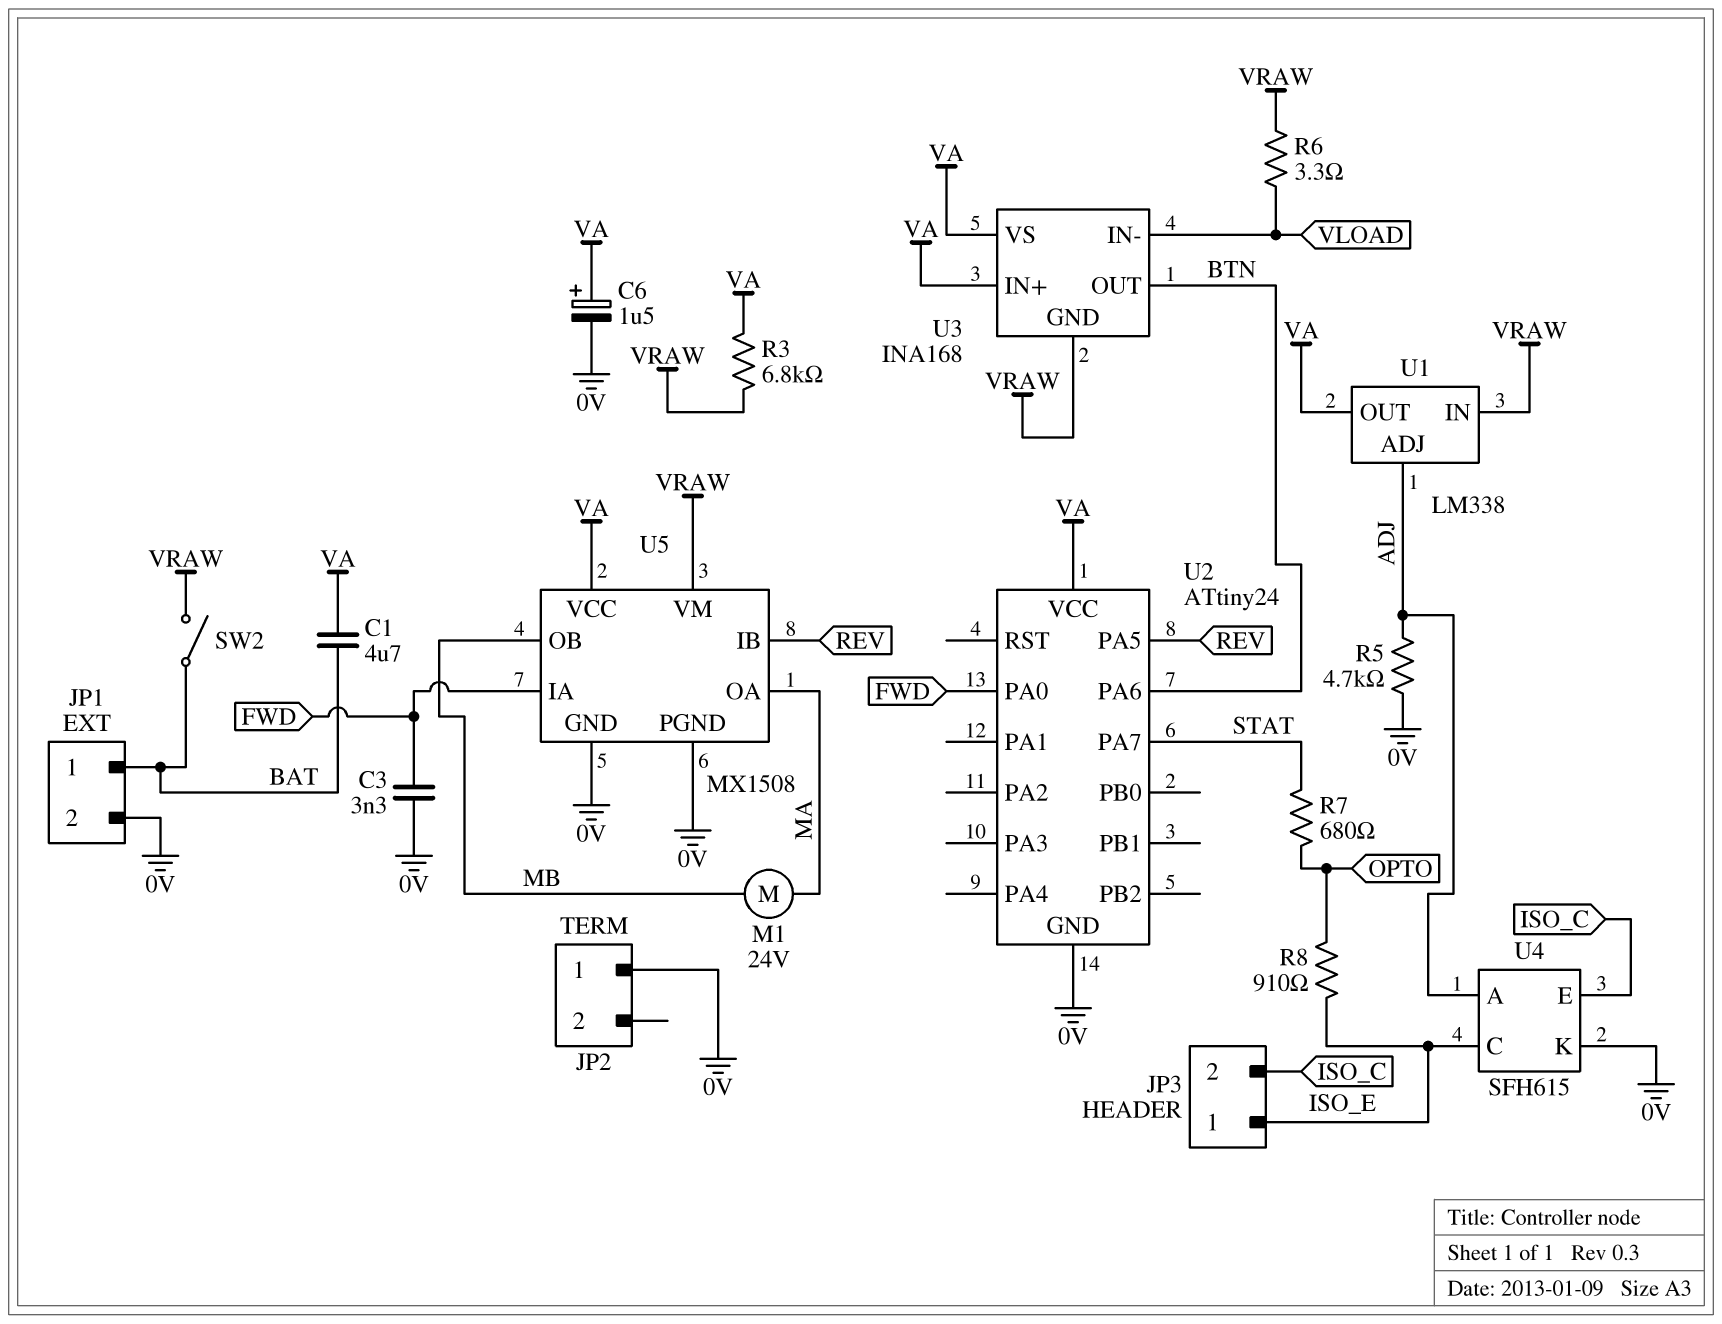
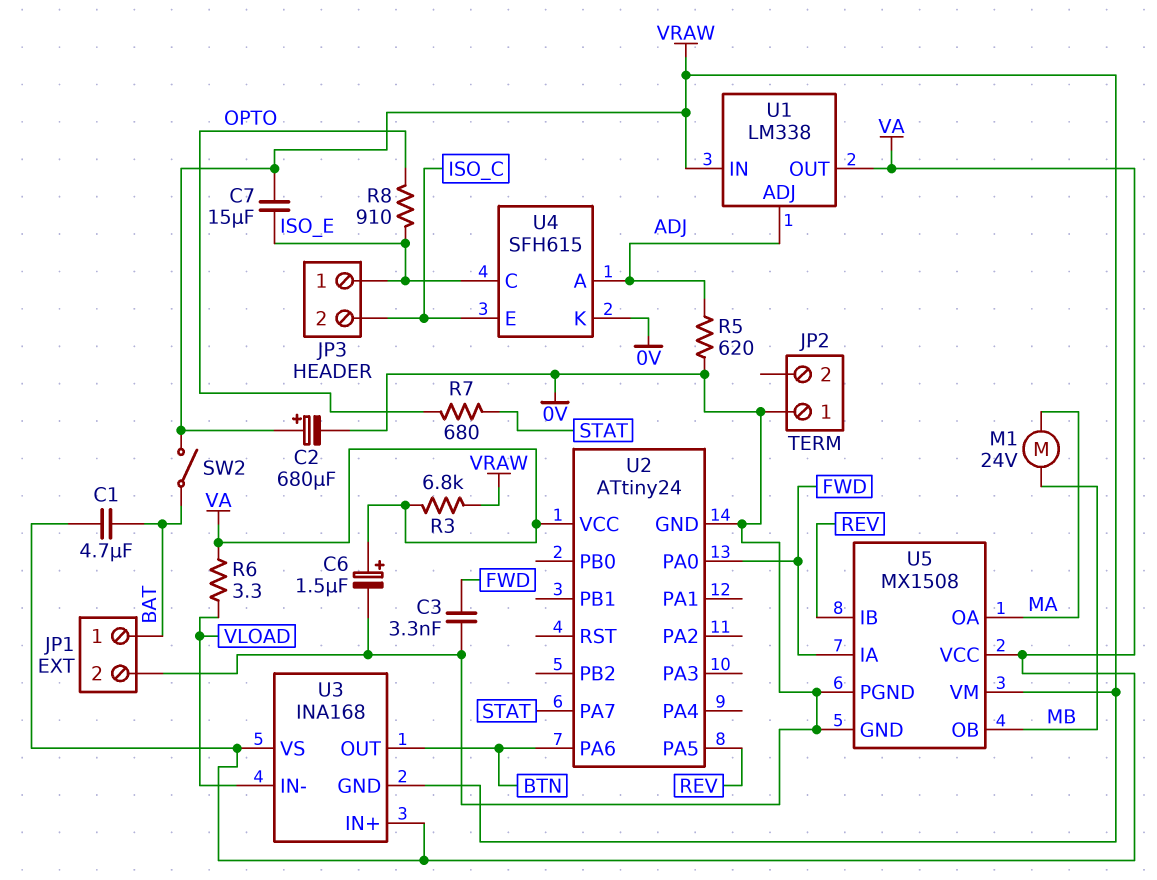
C2: none -> 680uF (plus VRAW, minus 0V)
C7: none -> 15uF (ISO_E, VRAW)
R5: 4.7k (0V, ADJ) -> 620 (0V, ADJ)
R6: 3.3 (VLOAD, VRAW) -> 3.3 (VA, VLOAD)

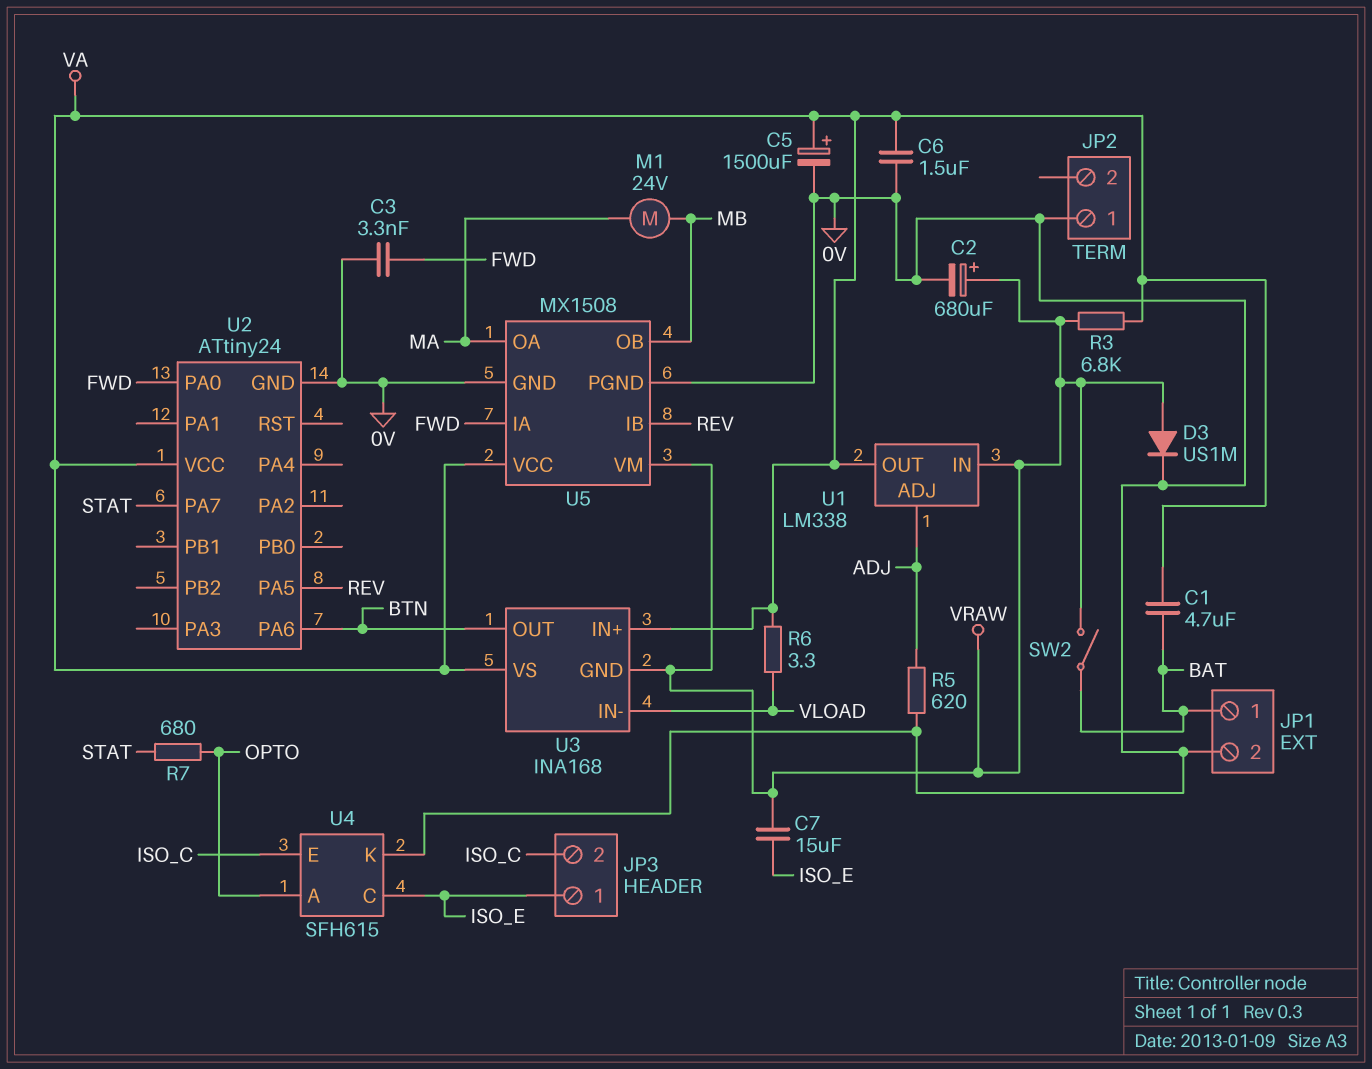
C5: none -> 1500uF (plus VA, minus 0V)
C6: 1.5uF (plus VA, minus 0V) -> 1.5uF (0V, VA)
D3: none -> diode US1M (A VRAW, K 0V)
R8: 910 (ISO_E, OPTO) -> none
U4 pin A: ADJ -> OPTO

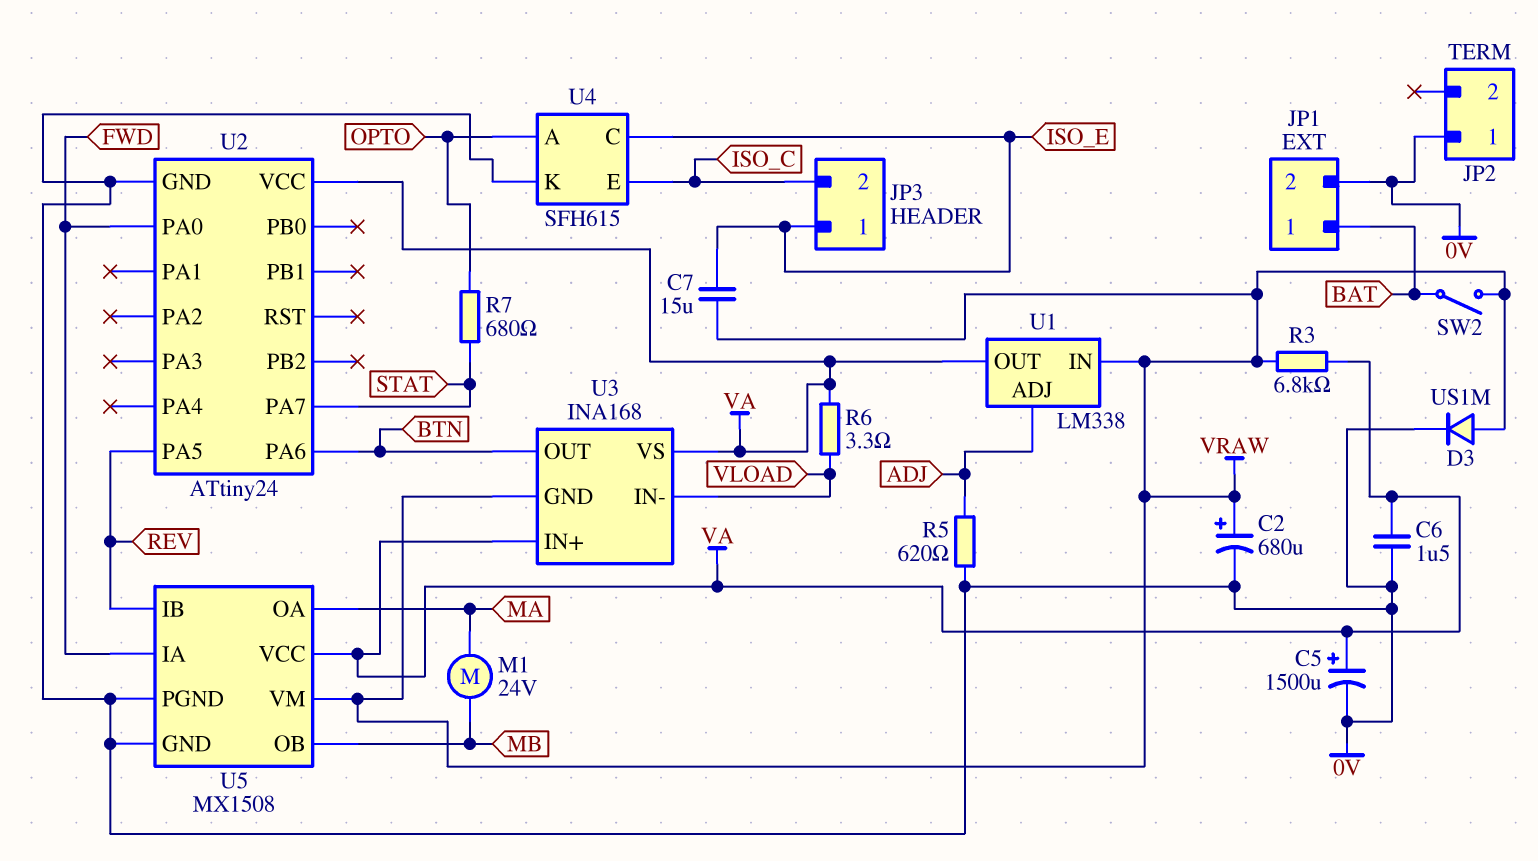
C1: 4.7uF (BAT, VA) -> none
C3: 3.3nF (0V, FWD) -> none

